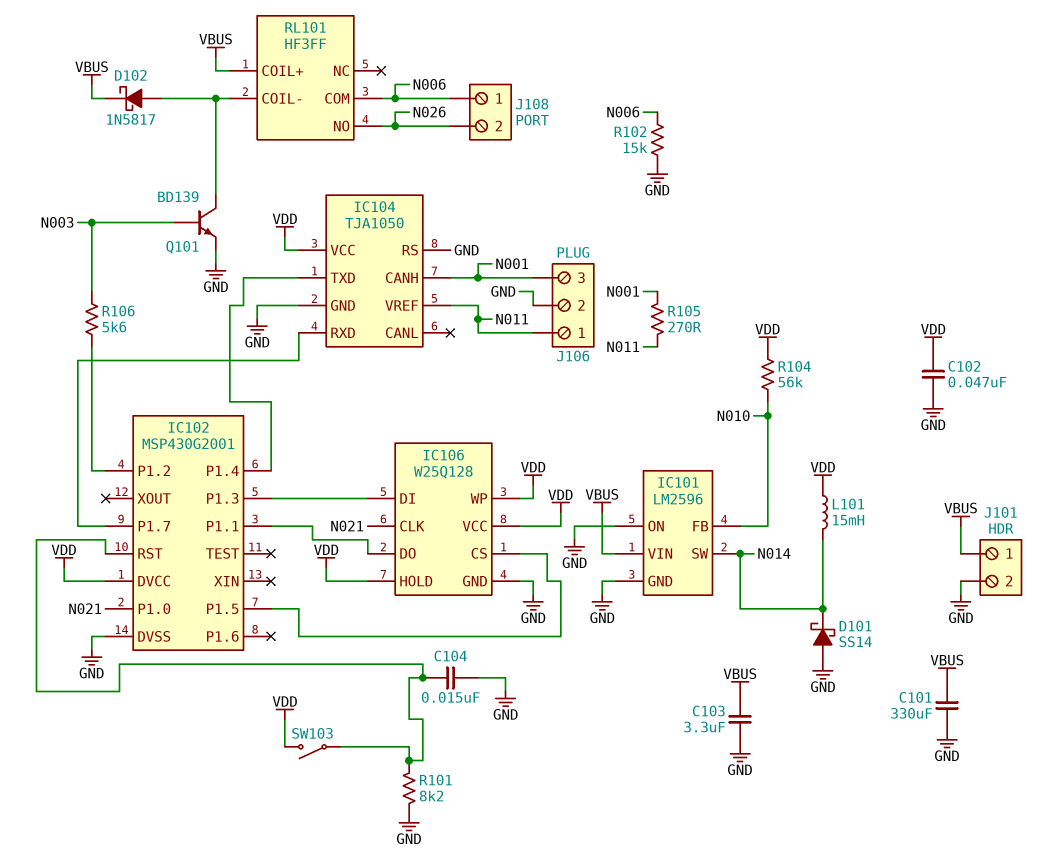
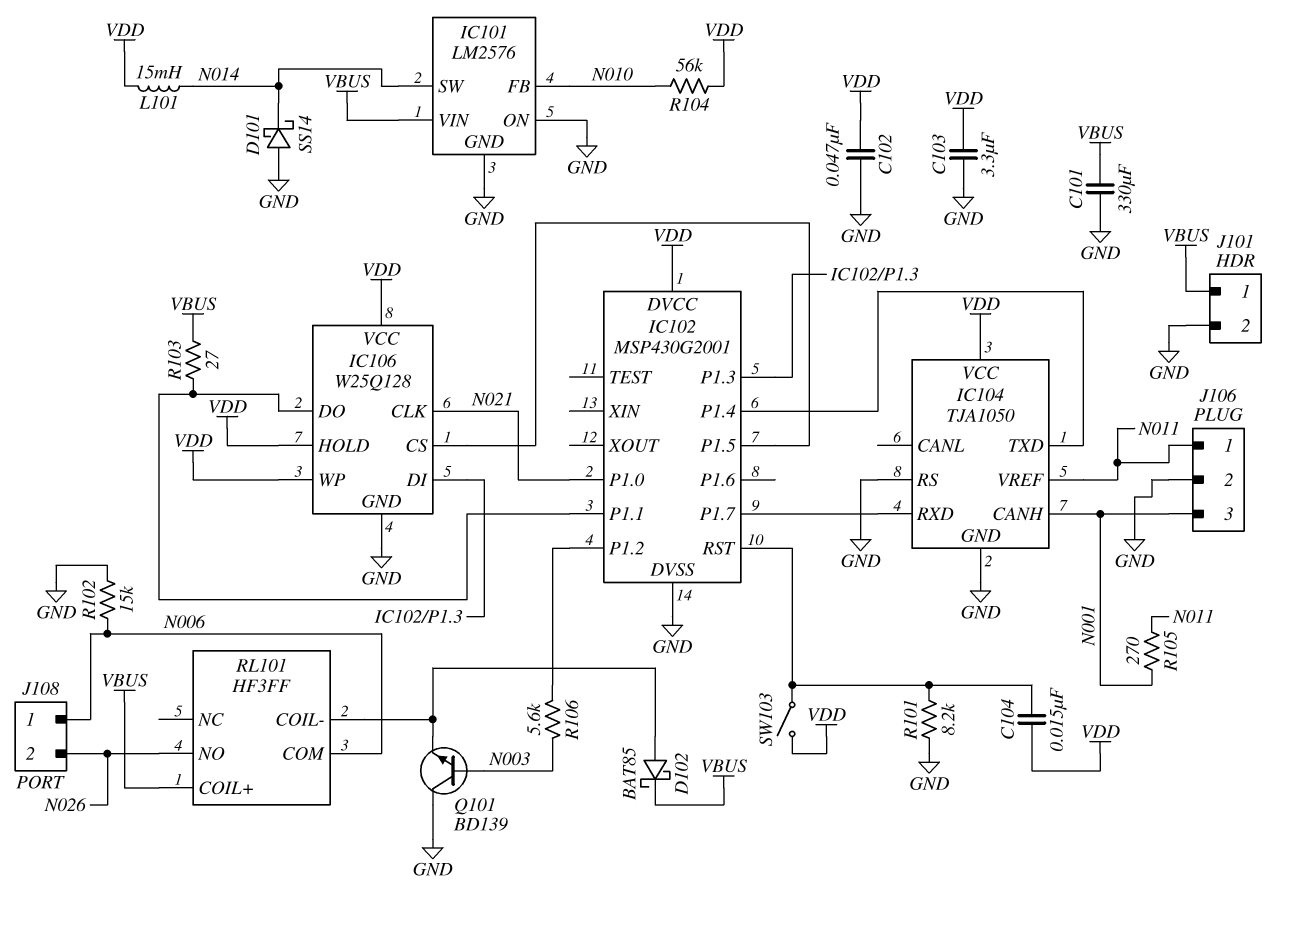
C103: 3.3uF (GND, VBUS) -> 3.3uF (GND, VDD)
C104: 15nF (GND, IC102/RST) -> 15nF (IC102/RST, VDD)
D102: schottky 1N5817 (A RL101/COIL-, K VBUS) -> schottky BAT85 (A RL101/COIL-, K VBUS)
IC101: LM2596 -> LM2576
Q101: NPN BD139 (B N003, C RL101/COIL-, E GND) -> NPN BD139 (B N003, C GND, E RL101/COIL-)
R103: none -> 27 (IC102/P1.1, VBUS)

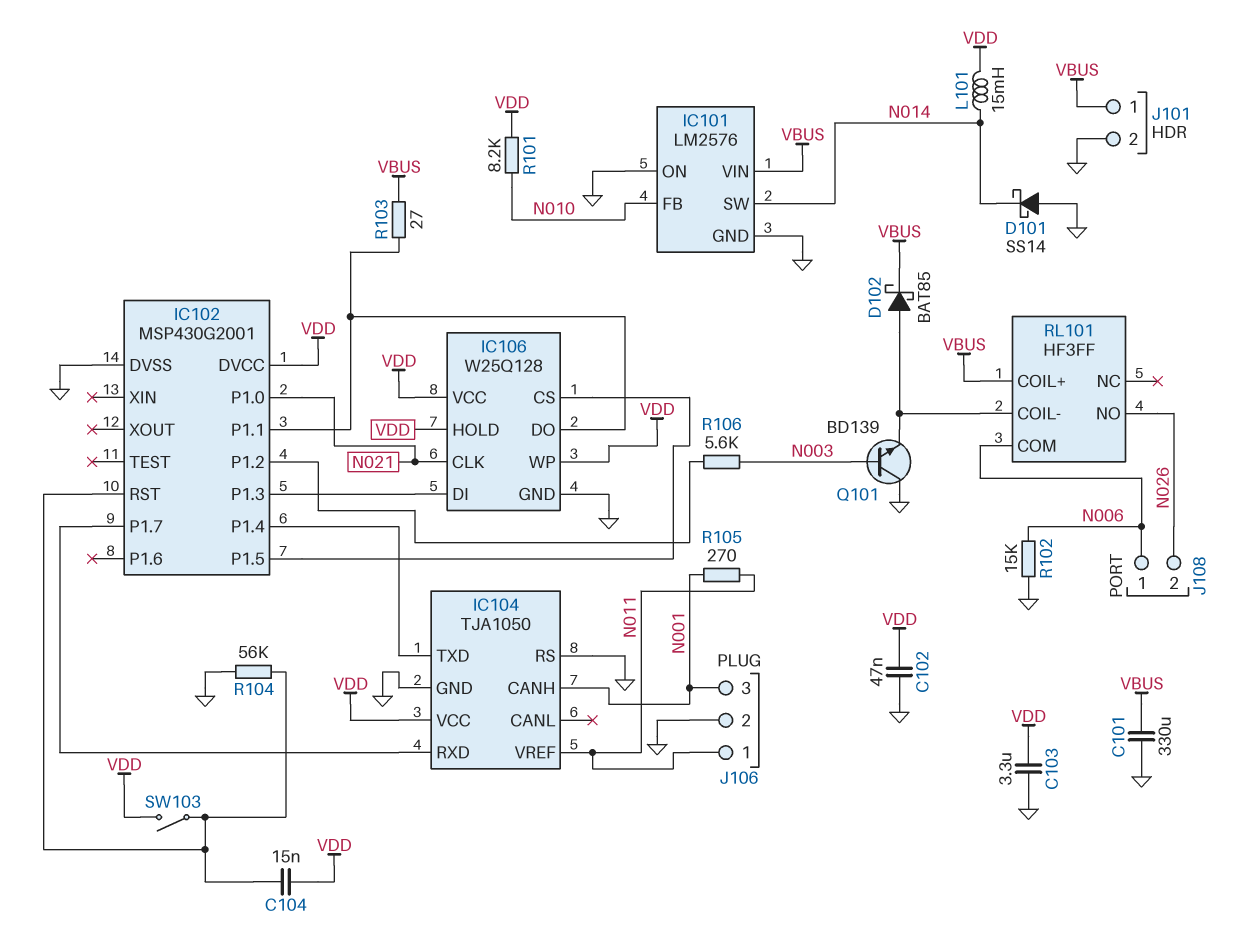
R101: 8.2k (GND, IC102/RST) -> 8.2k (N010, VDD)
R104: 56k (N010, VDD) -> 56k (GND, IC102/RST)

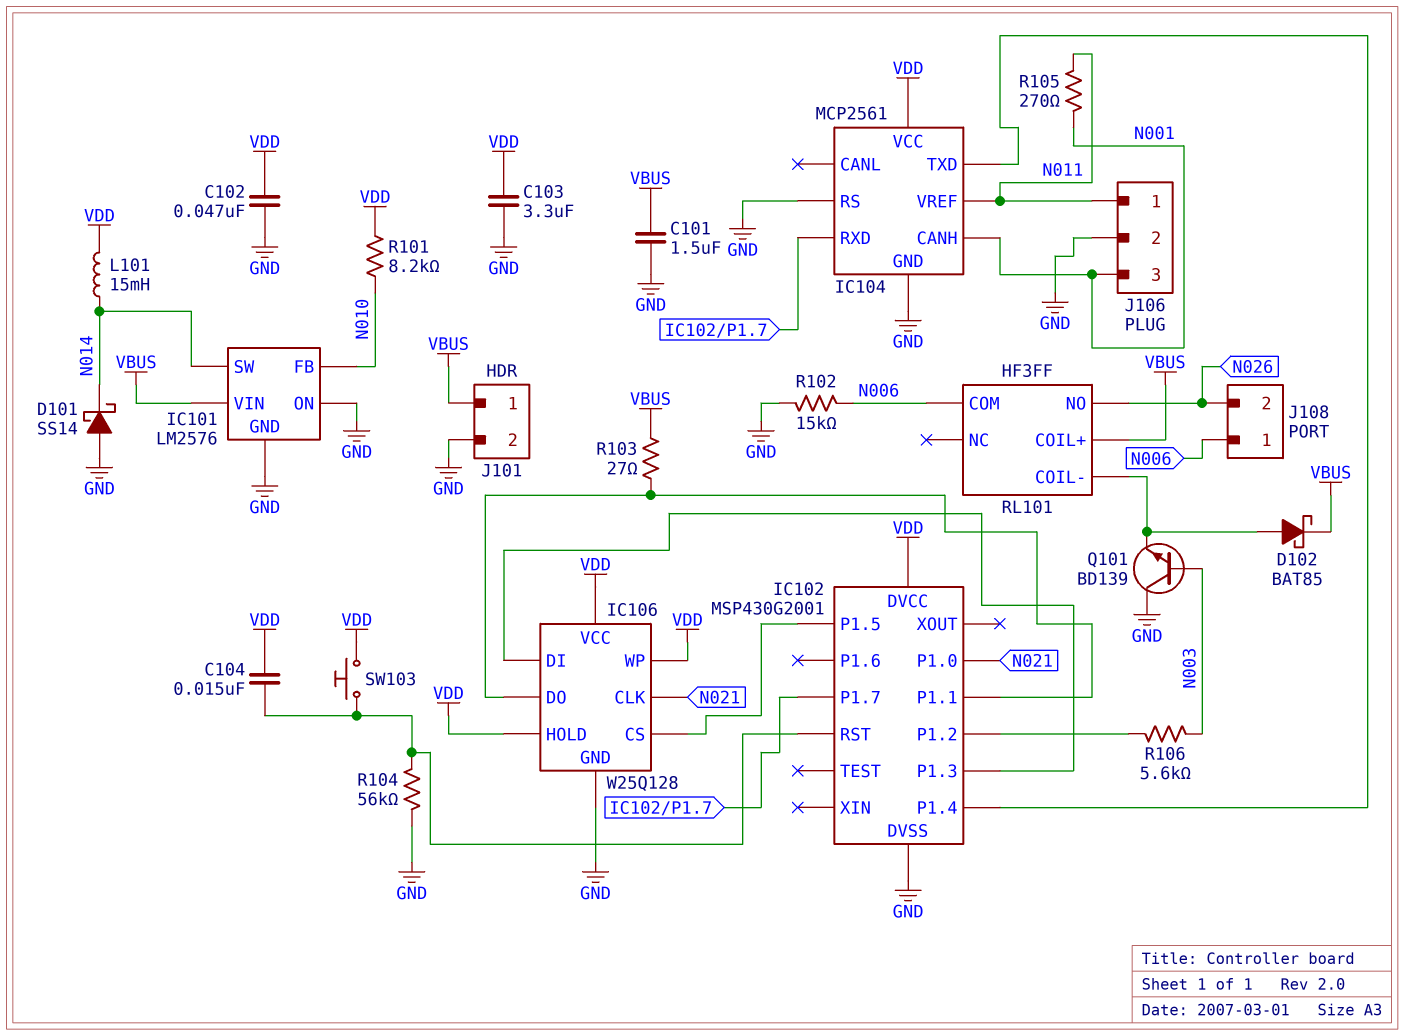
C101: 330uF (GND, VBUS) -> 1.5uF (GND, VBUS)
IC104: TJA1050 -> MCP2561
SW103: switch (IC102/RST, VDD) -> button (IC102/RST, VDD)

